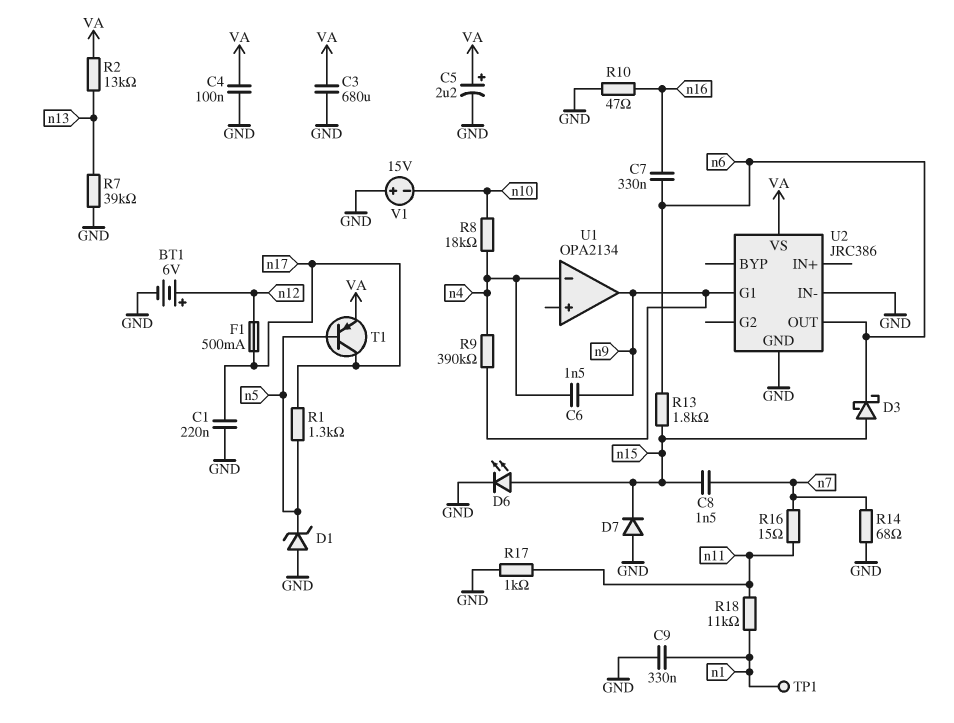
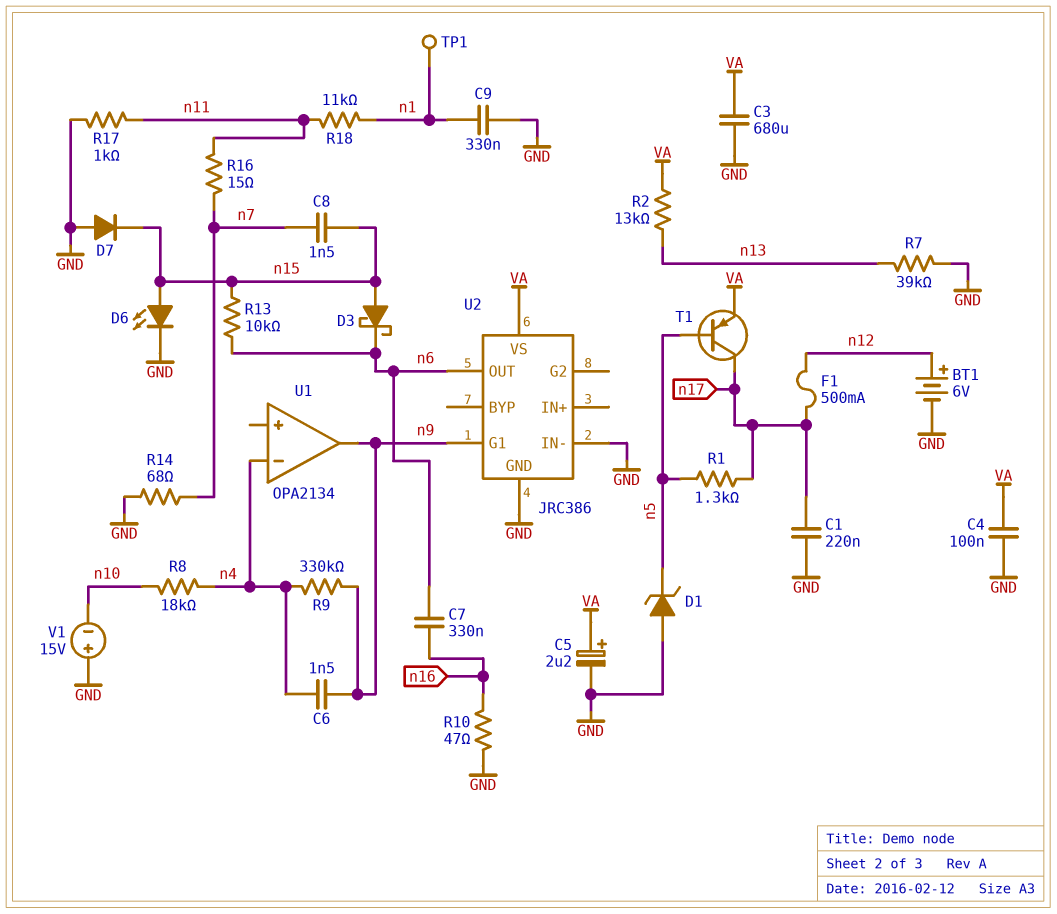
R9: 390k (n4, n9) -> 330k (n4, n9)
R13: 1.8k (n6, n15) -> 10k (n6, n15)

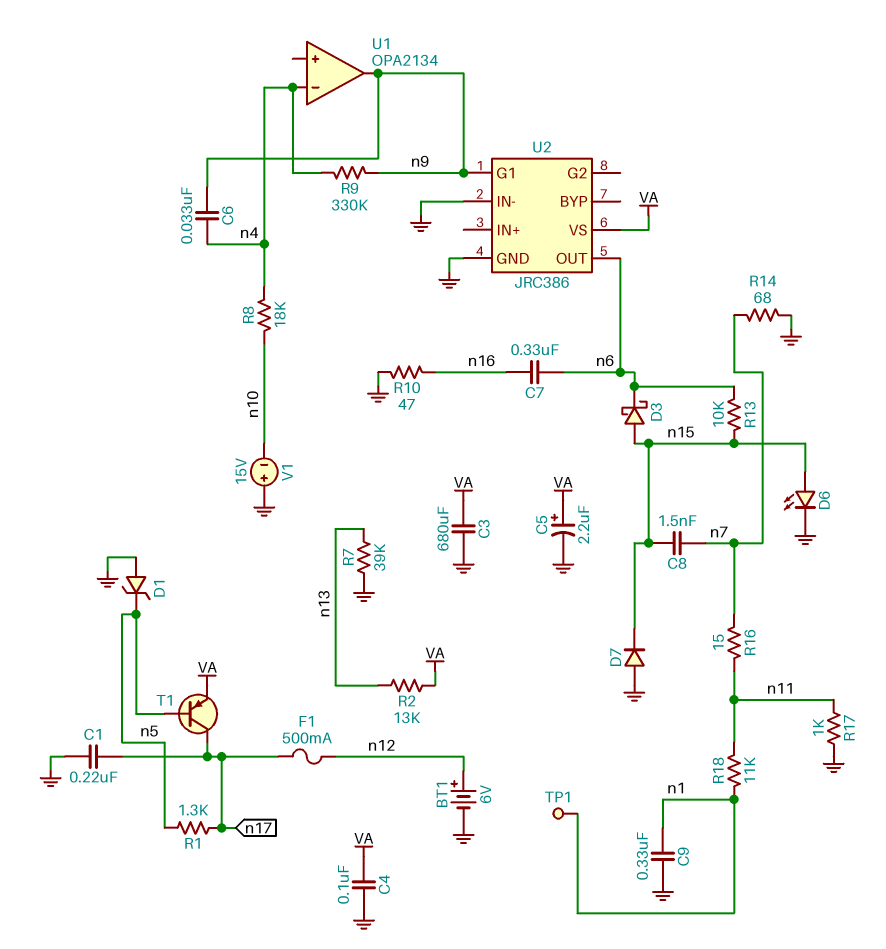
C6: 1.5nF (n4, n9) -> 33nF (n4, n9)

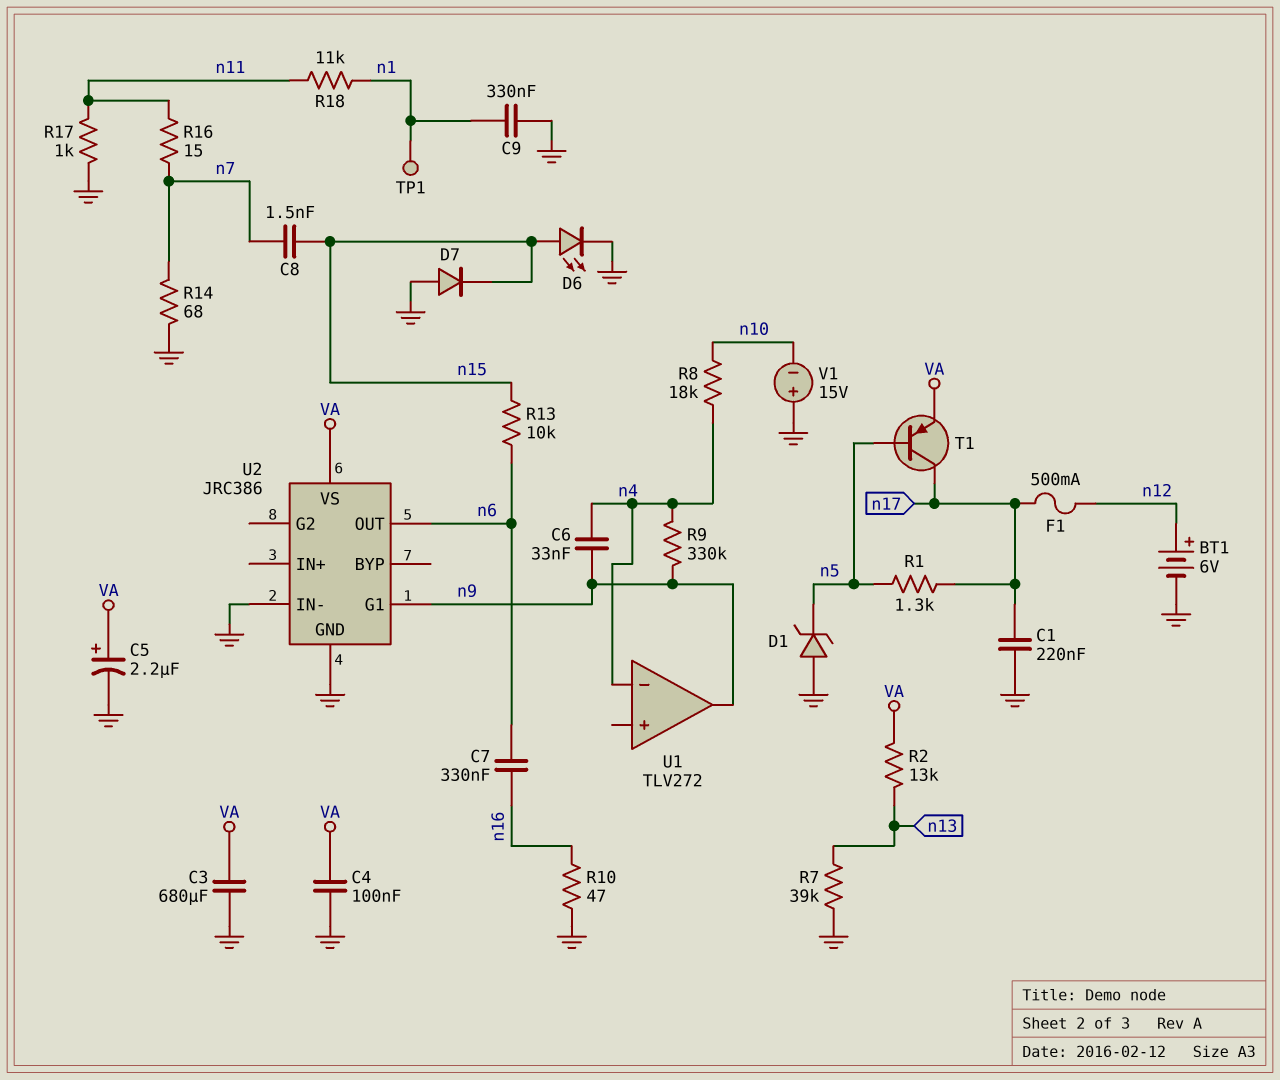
D3: schottky (A n15, K n6) -> none
U1: OPA2134 -> TLV272

